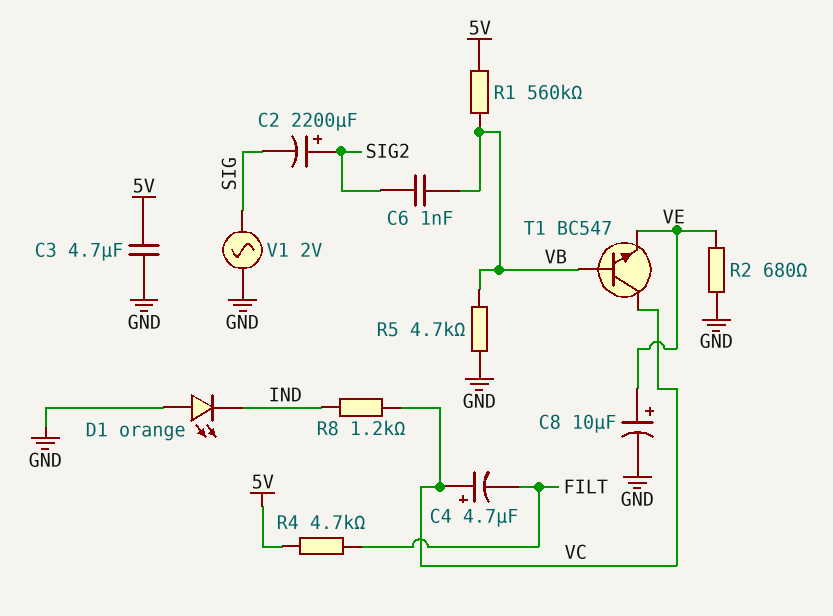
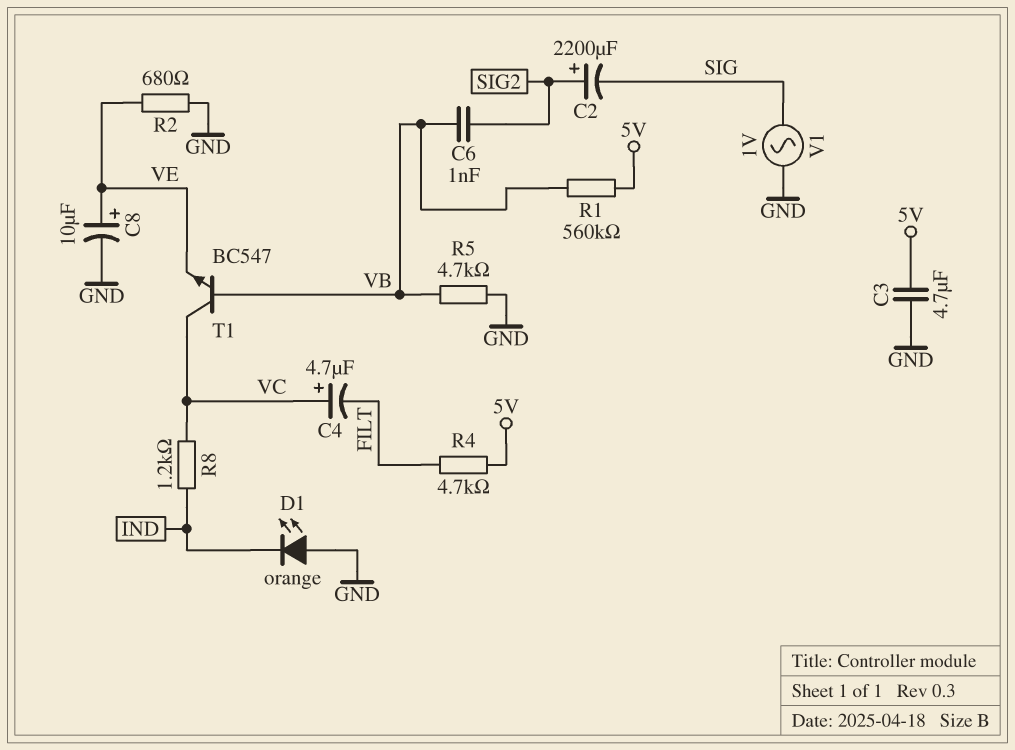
V1: AC 2V (GND, SIG) -> AC 1V (GND, SIG)

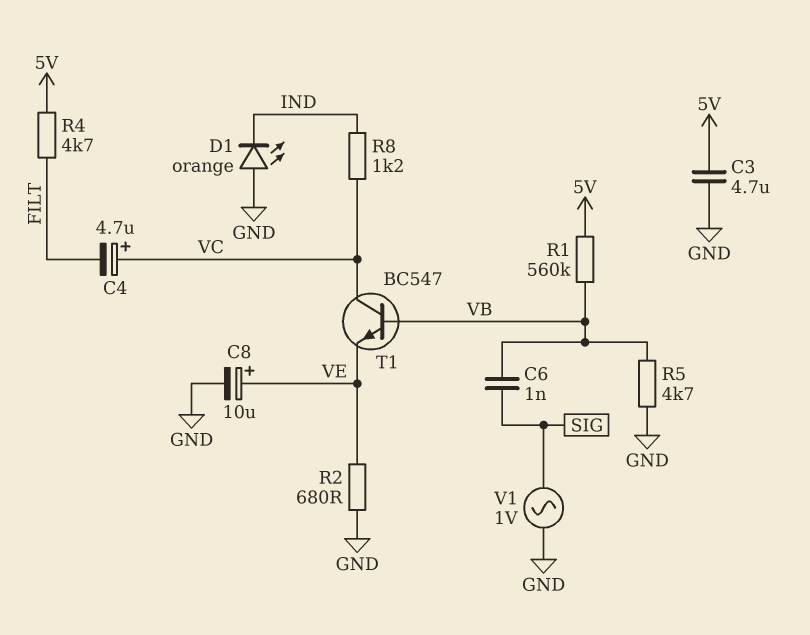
C2: 2200uF (plus SIG2, minus SIG) -> none
C6: 1nF (SIG2, VB) -> 1nF (SIG, VB)

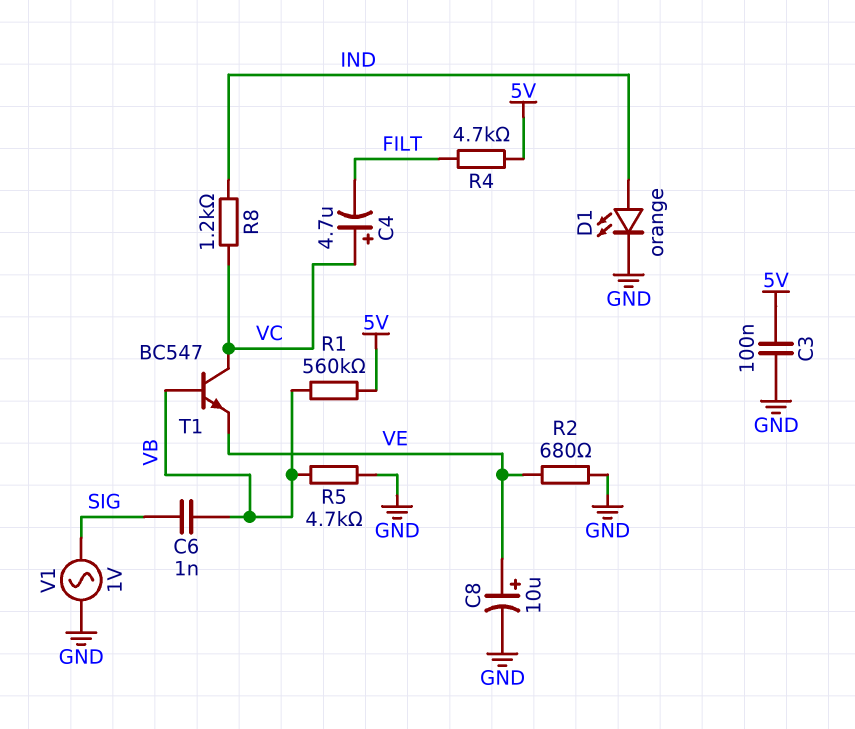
C3: 4.7uF (5V, GND) -> 100nF (5V, GND)
D1: LED orange (A GND, K IND) -> LED orange (A IND, K GND)

